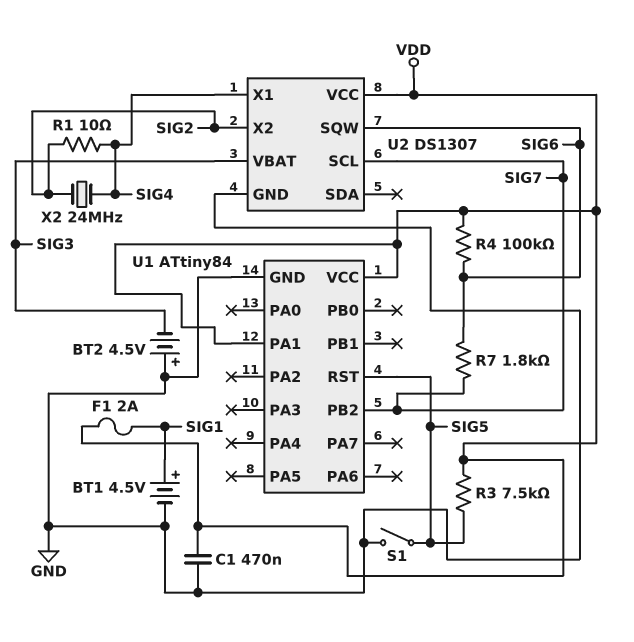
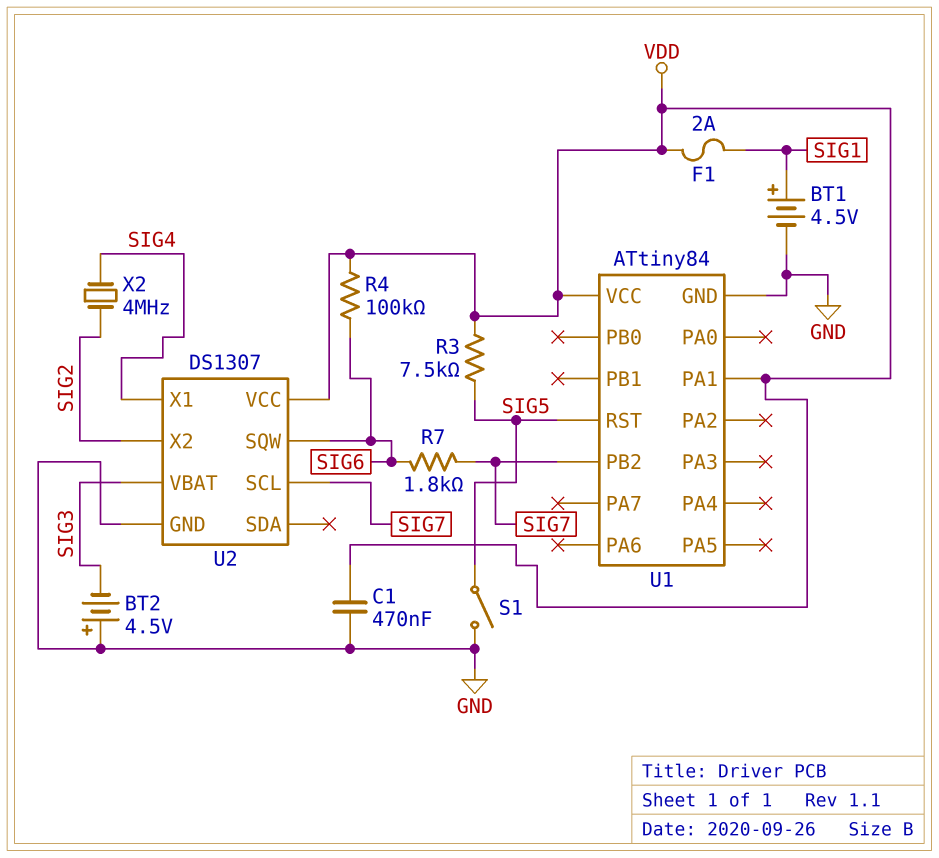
R1: 10 (SIG2, SIG4) -> none
X2: 24MHz (SIG2, SIG4) -> 4MHz (SIG2, SIG4)

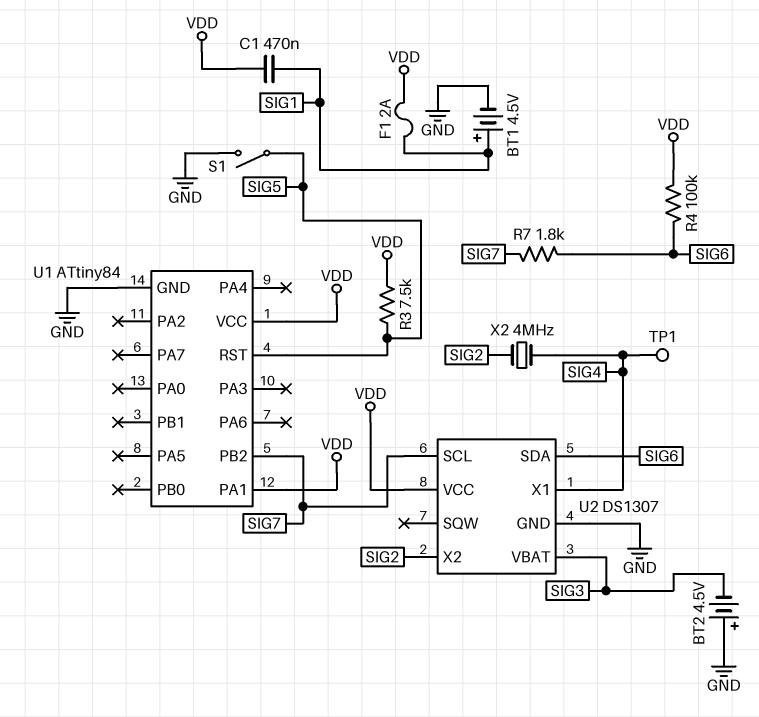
C1: 470nF (GND, VDD) -> 470nF (SIG1, VDD)
TP1: none -> test point (SIG4)
U2 pin SDA: none -> SIG6
U2 pin SQW: SIG6 -> none

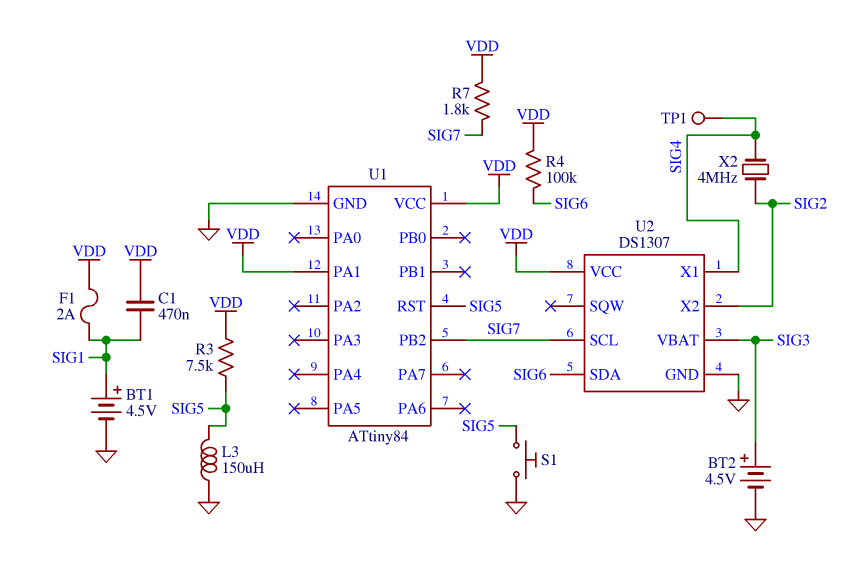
BT2: 4.5V (plus GND, minus SIG3) -> 4.5V (plus SIG3, minus GND)
L3: none -> 150uH (GND, SIG5)
R7: 1.8k (SIG6, SIG7) -> 1.8k (SIG7, VDD)
S1: switch (GND, SIG5) -> button (GND, SIG5)

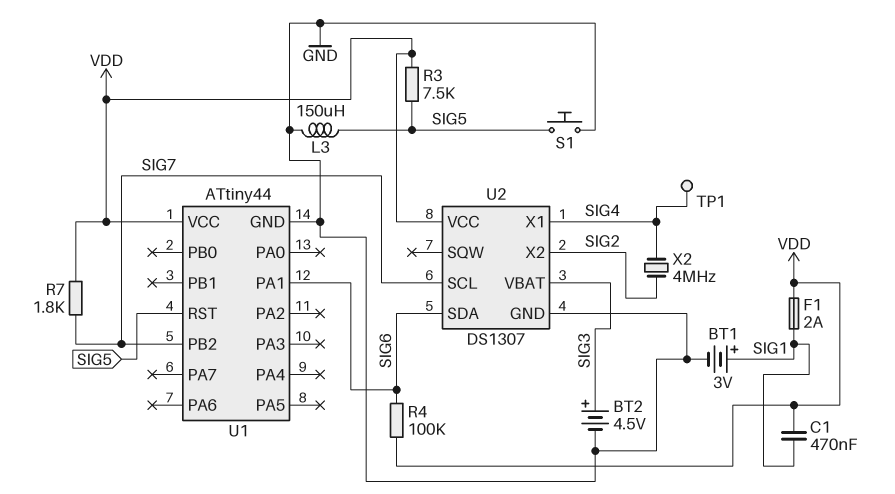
BT1: 4.5V (plus SIG1, minus GND) -> 3V (plus SIG1, minus GND)
U1: ATtiny84 -> ATtiny44
U1 pin PA1: VDD -> SIG6

